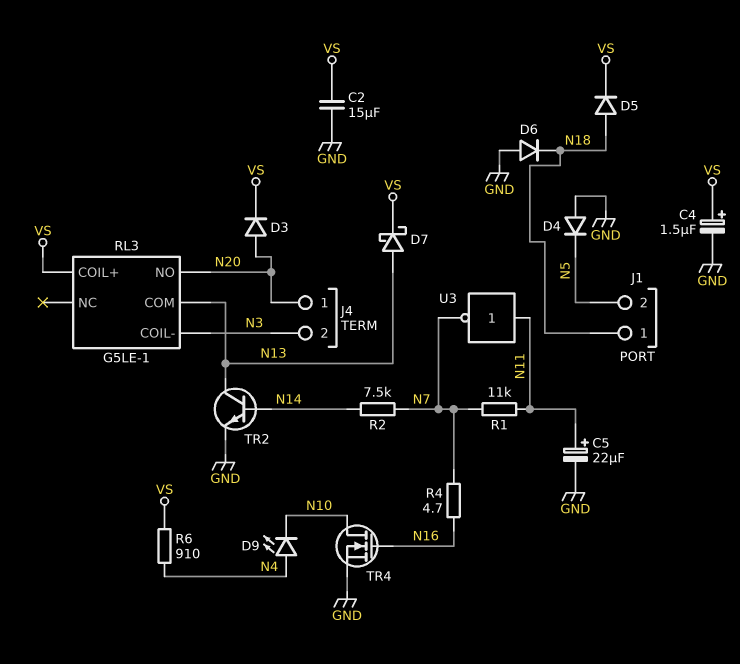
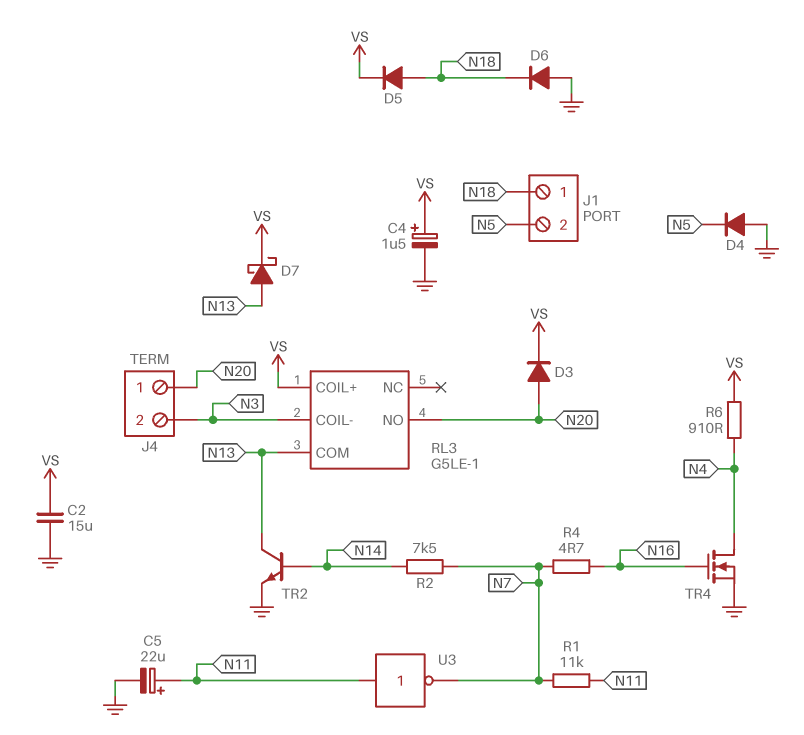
D9: LED (A N4, K N10) -> none
TR4: NMOS (G N16, D N10, S GND) -> NMOS (G N16, D N4, S GND)

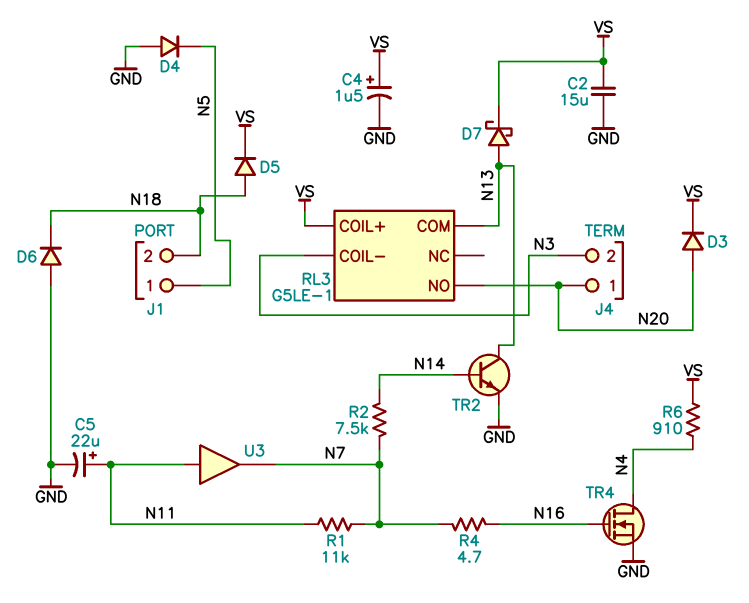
J1 pin 1: N18 -> N5
J1 pin 2: N5 -> N18
U3: NOT (in N11, out N7) -> buffer (in N11, out N7)

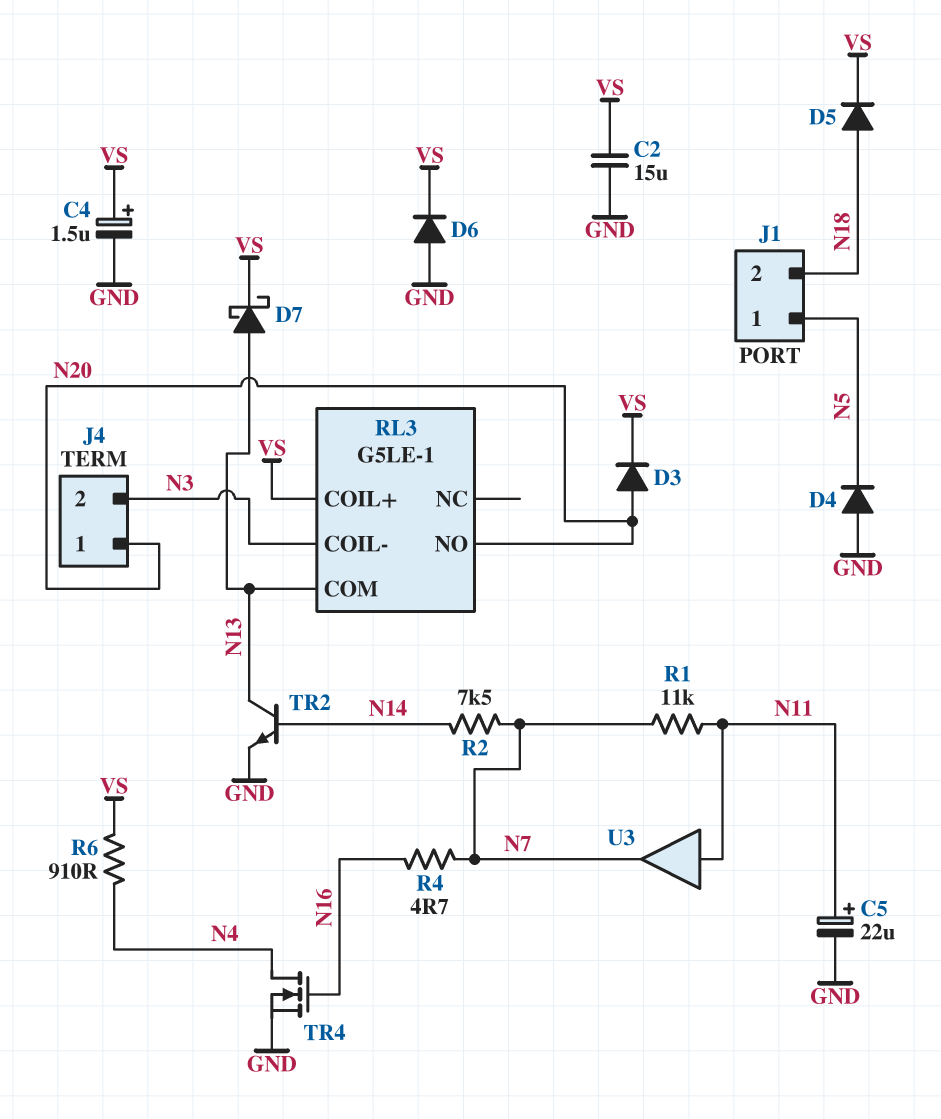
D6: diode (A GND, K N18) -> diode (A GND, K VS)

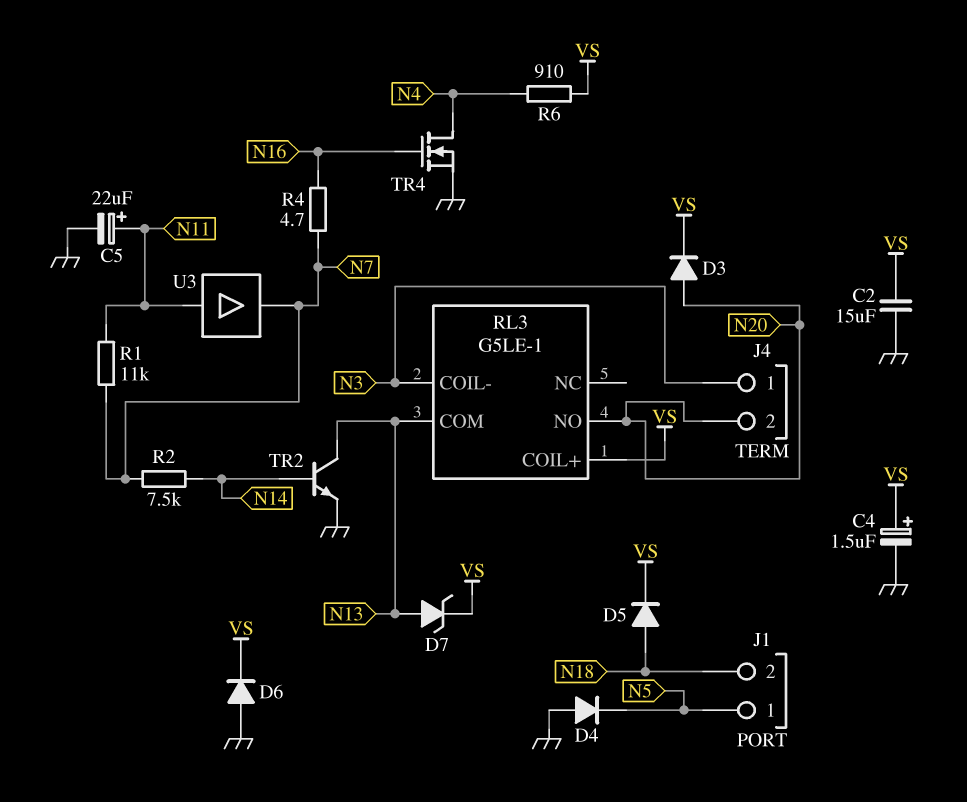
D7: schottky (A N13, K VS) -> zener (A N13, K VS)
J4 pin 1: N20 -> N3
J4 pin 2: N3 -> N20

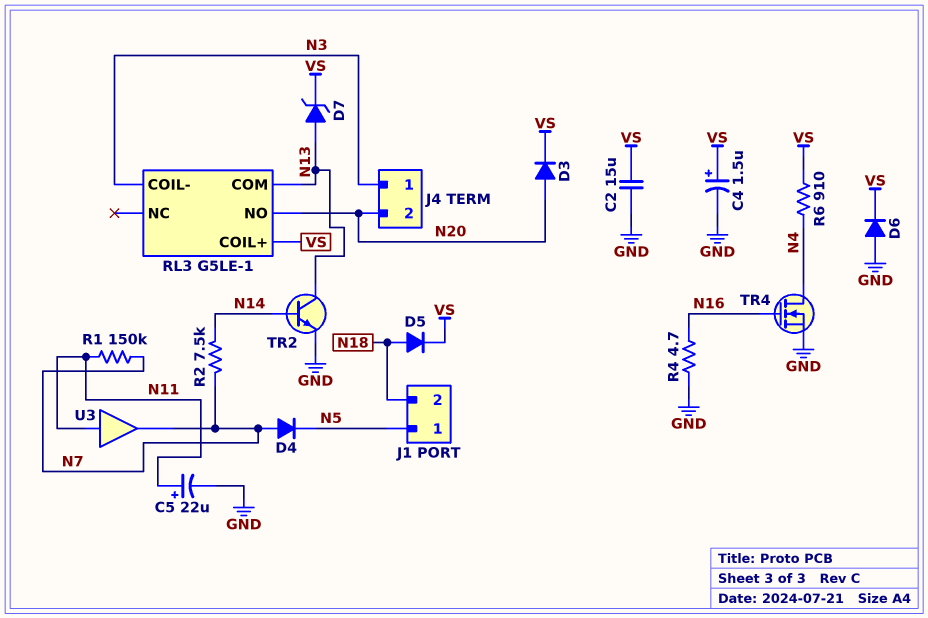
D4: diode (A GND, K N5) -> diode (A N7, K N5)
R1: 11k (N7, N11) -> 150k (N7, N11)
R4: 4.7 (N7, N16) -> 4.7 (GND, N16)

